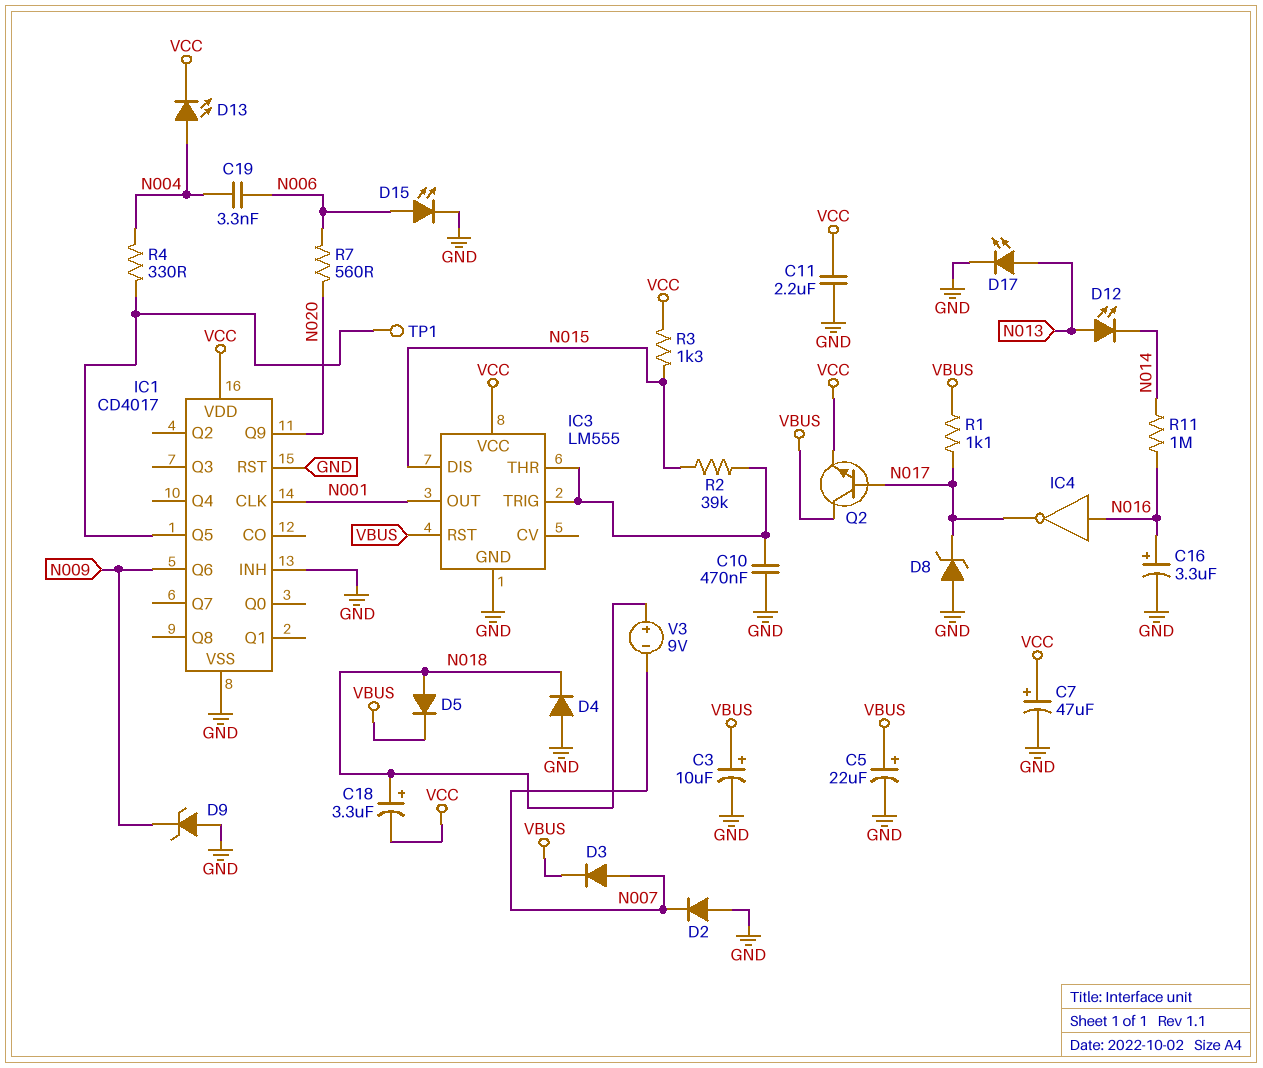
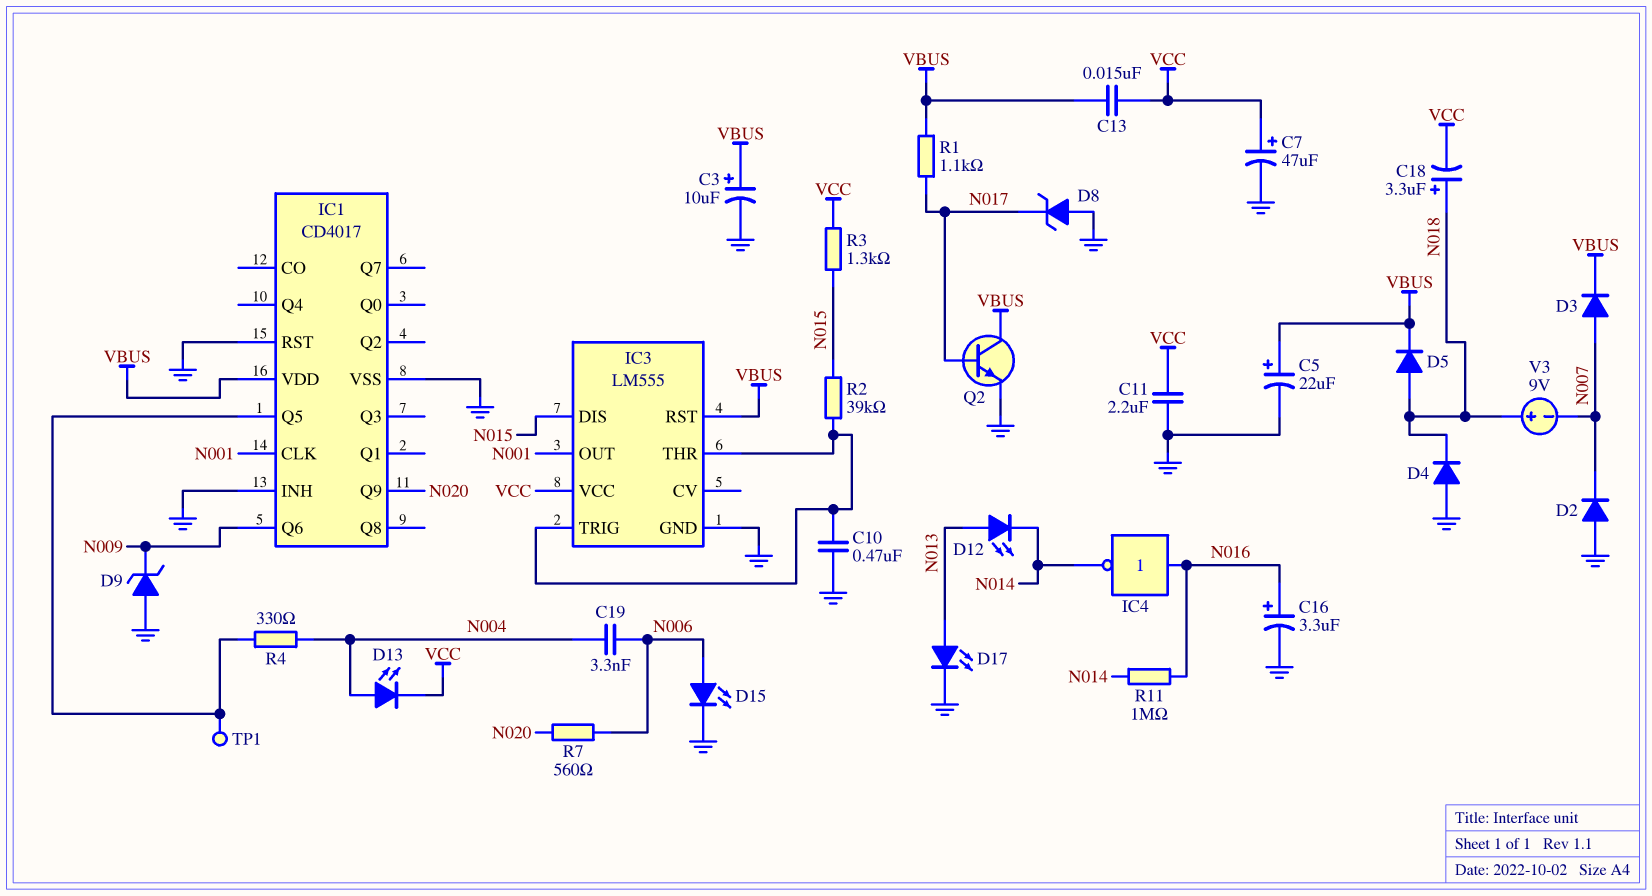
C13: none -> 15nF (VBUS, VCC)
IC1 pin VDD: VCC -> VBUS
IC4: NOT (in N016, out N017) -> NOT (in N016, out N014)
Q2: NPN (B N017, C VBUS, E VCC) -> NPN (B N017, C VBUS, E GND)

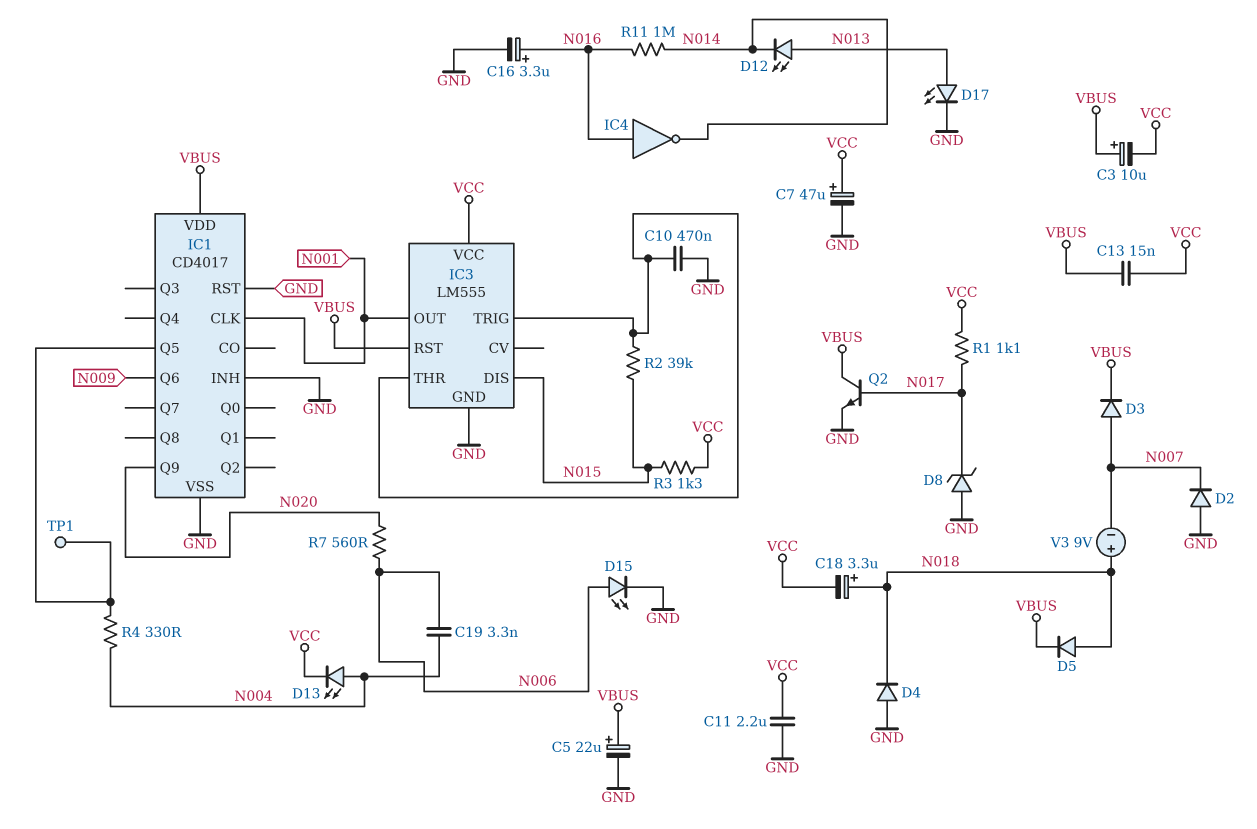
C3: 10uF (plus VBUS, minus GND) -> 10uF (plus VBUS, minus VCC)
D9: zener (A GND, K N009) -> none
R1: 1.1k (N017, VBUS) -> 1.1k (N017, VCC)

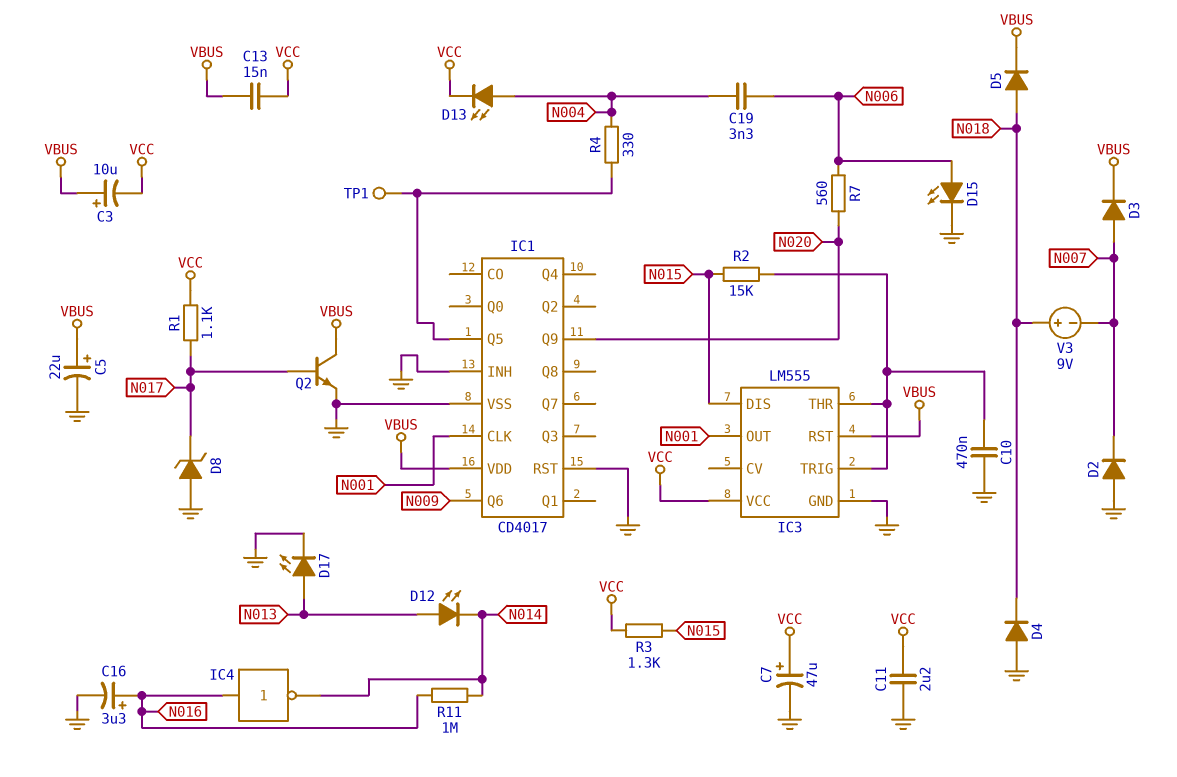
C18: 3.3uF (plus N018, minus VCC) -> none
R2: 39k (IC3/THR, N015) -> 15k (IC3/THR, N015)

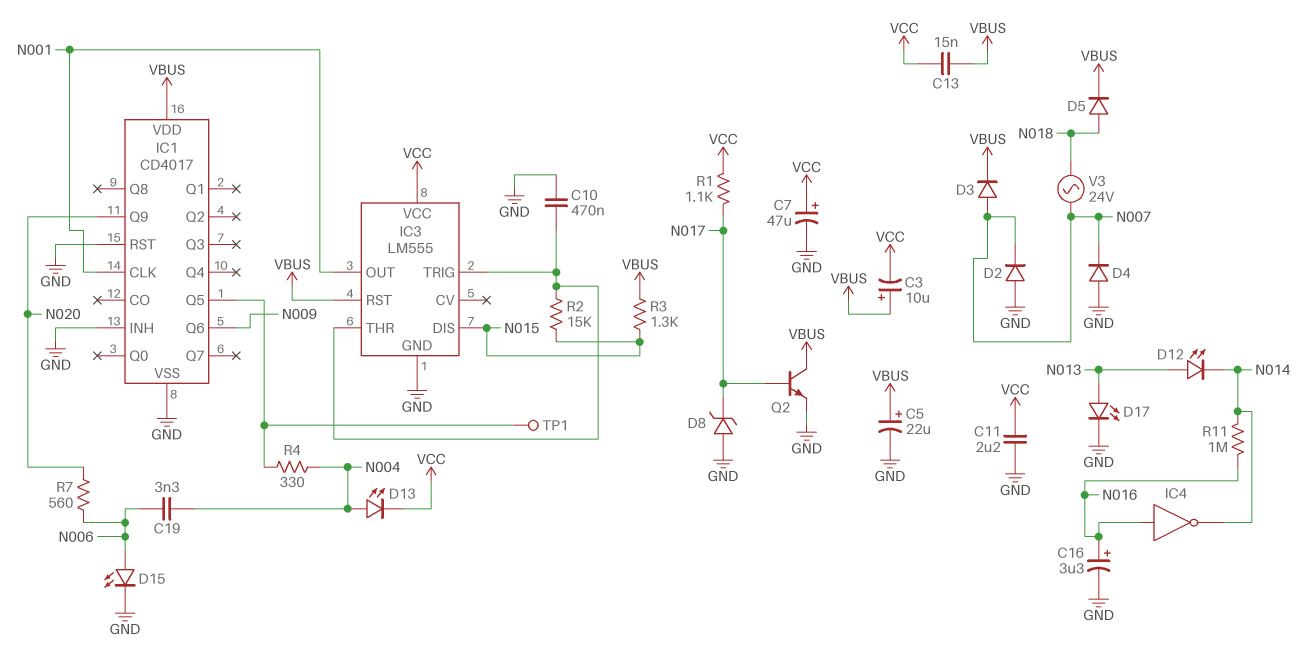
D4: diode (A GND, K N018) -> diode (A GND, K N007)
R3: 1.3k (N015, VCC) -> 1.3k (N015, VBUS)
V3: 9V (plus N018, minus N007) -> AC 24V (N007, N018)

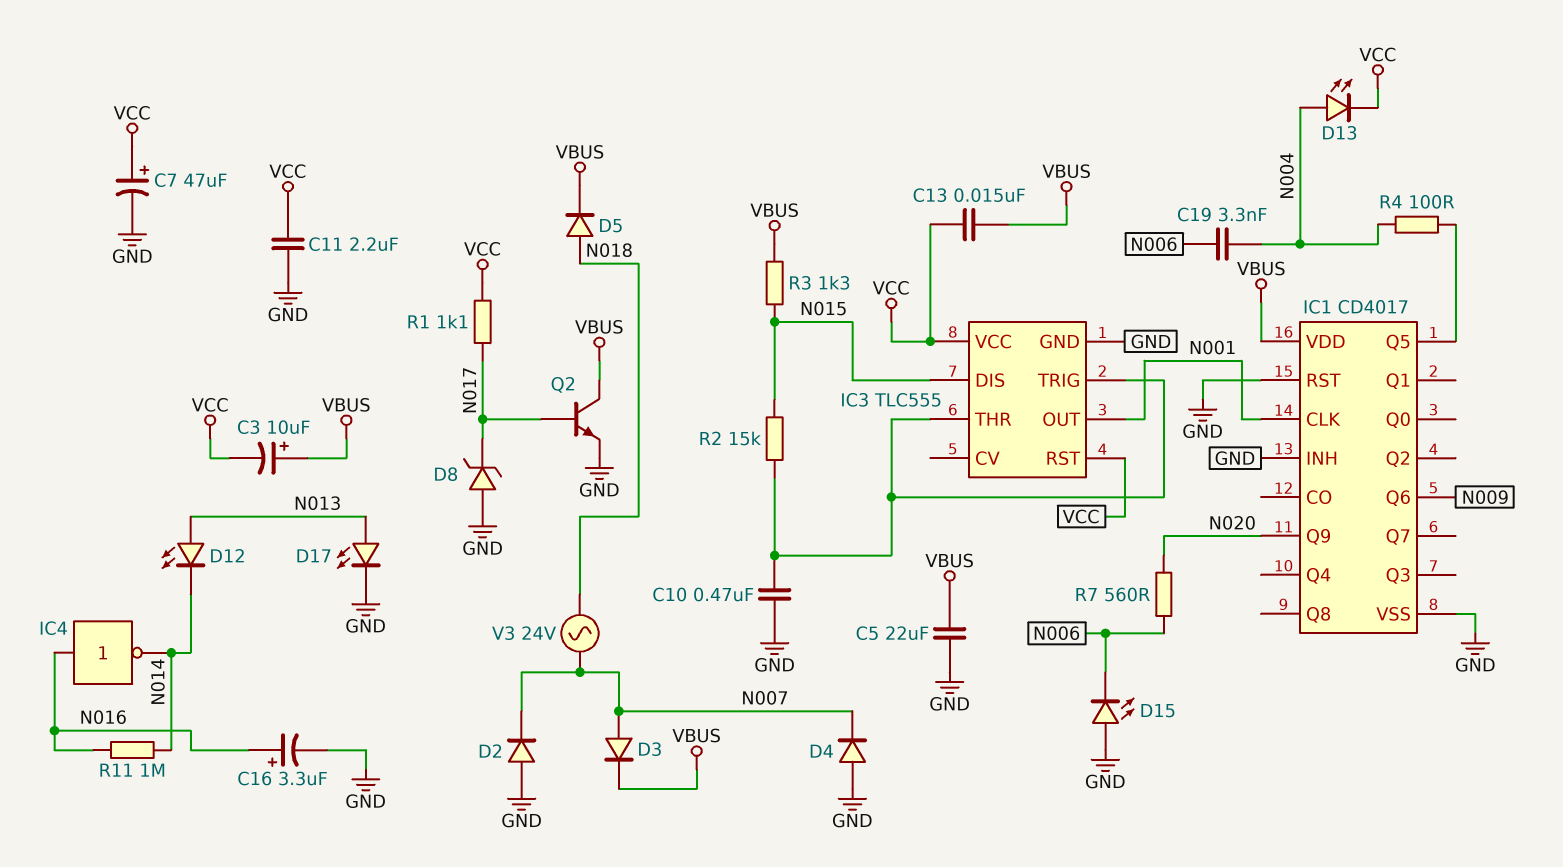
C5: 22uF (plus VBUS, minus GND) -> 22uF (GND, VBUS)
D15: LED (A N006, K GND) -> LED (A GND, K N006)
IC3: LM555 -> TLC555
IC3 pin RST: VBUS -> VCC
R4: 330 (IC1/Q5, N004) -> 100 (IC1/Q5, N004)
TP1: test point (IC1/Q5) -> none

